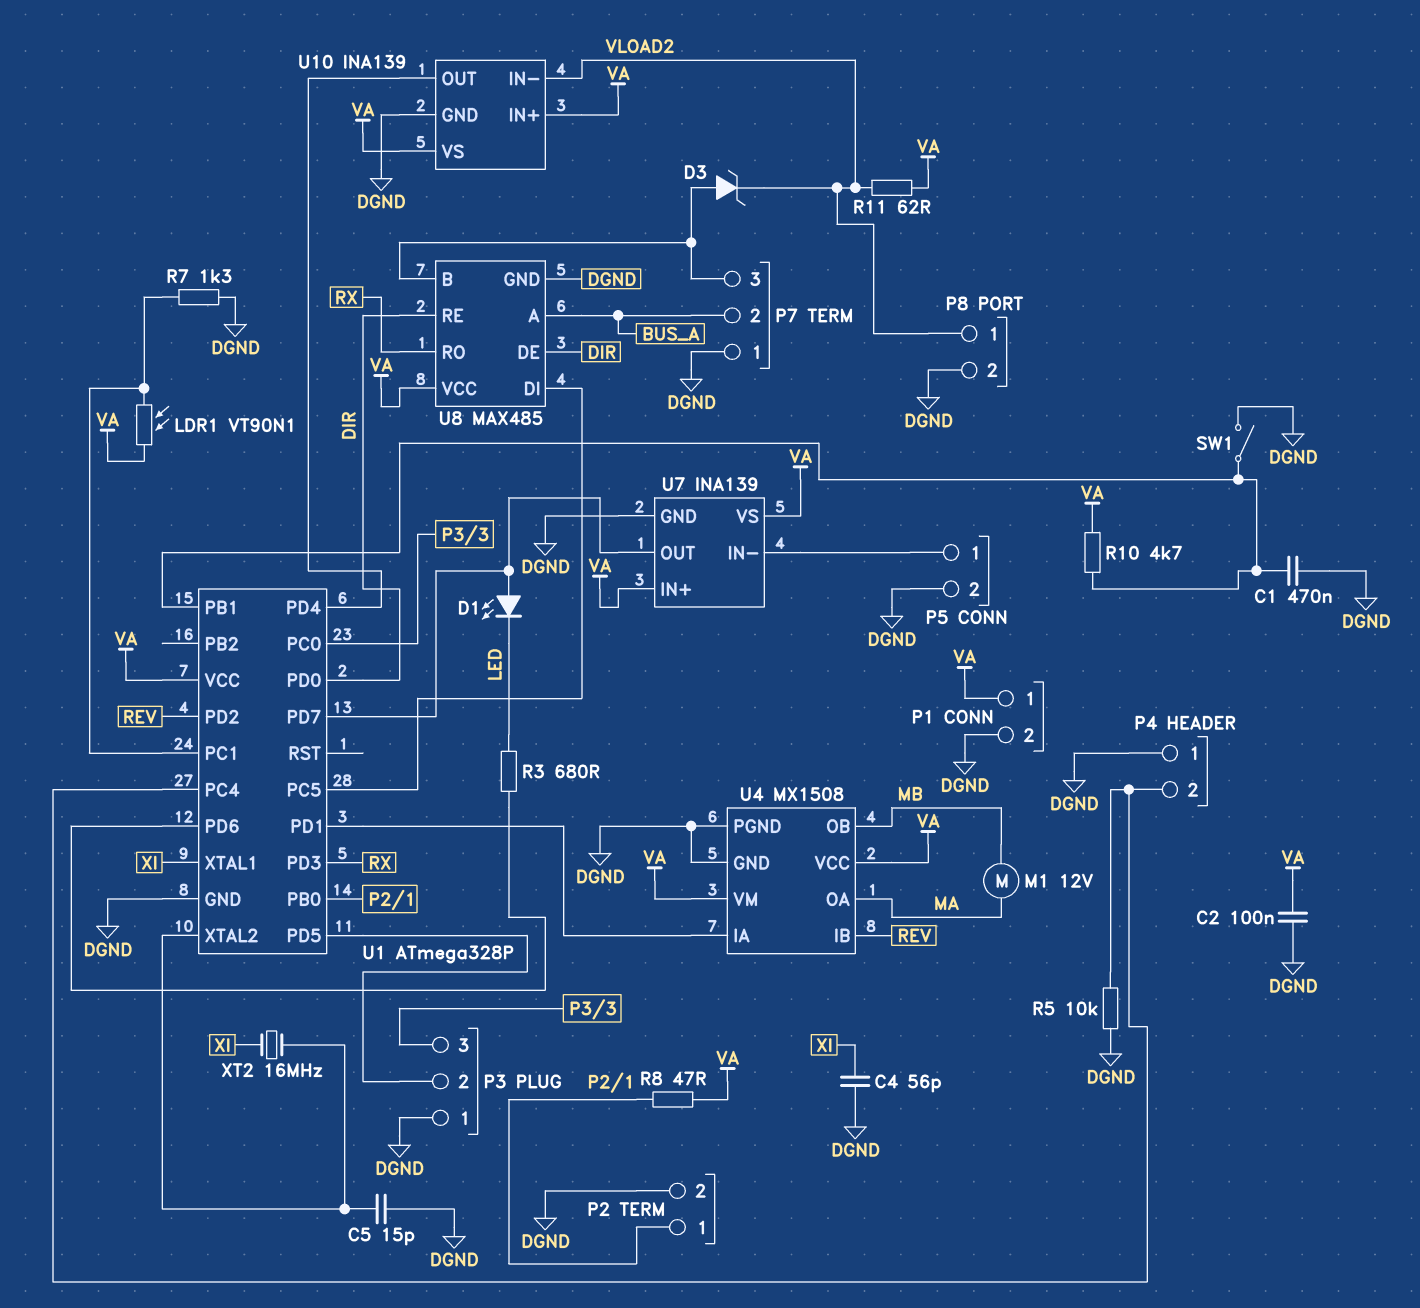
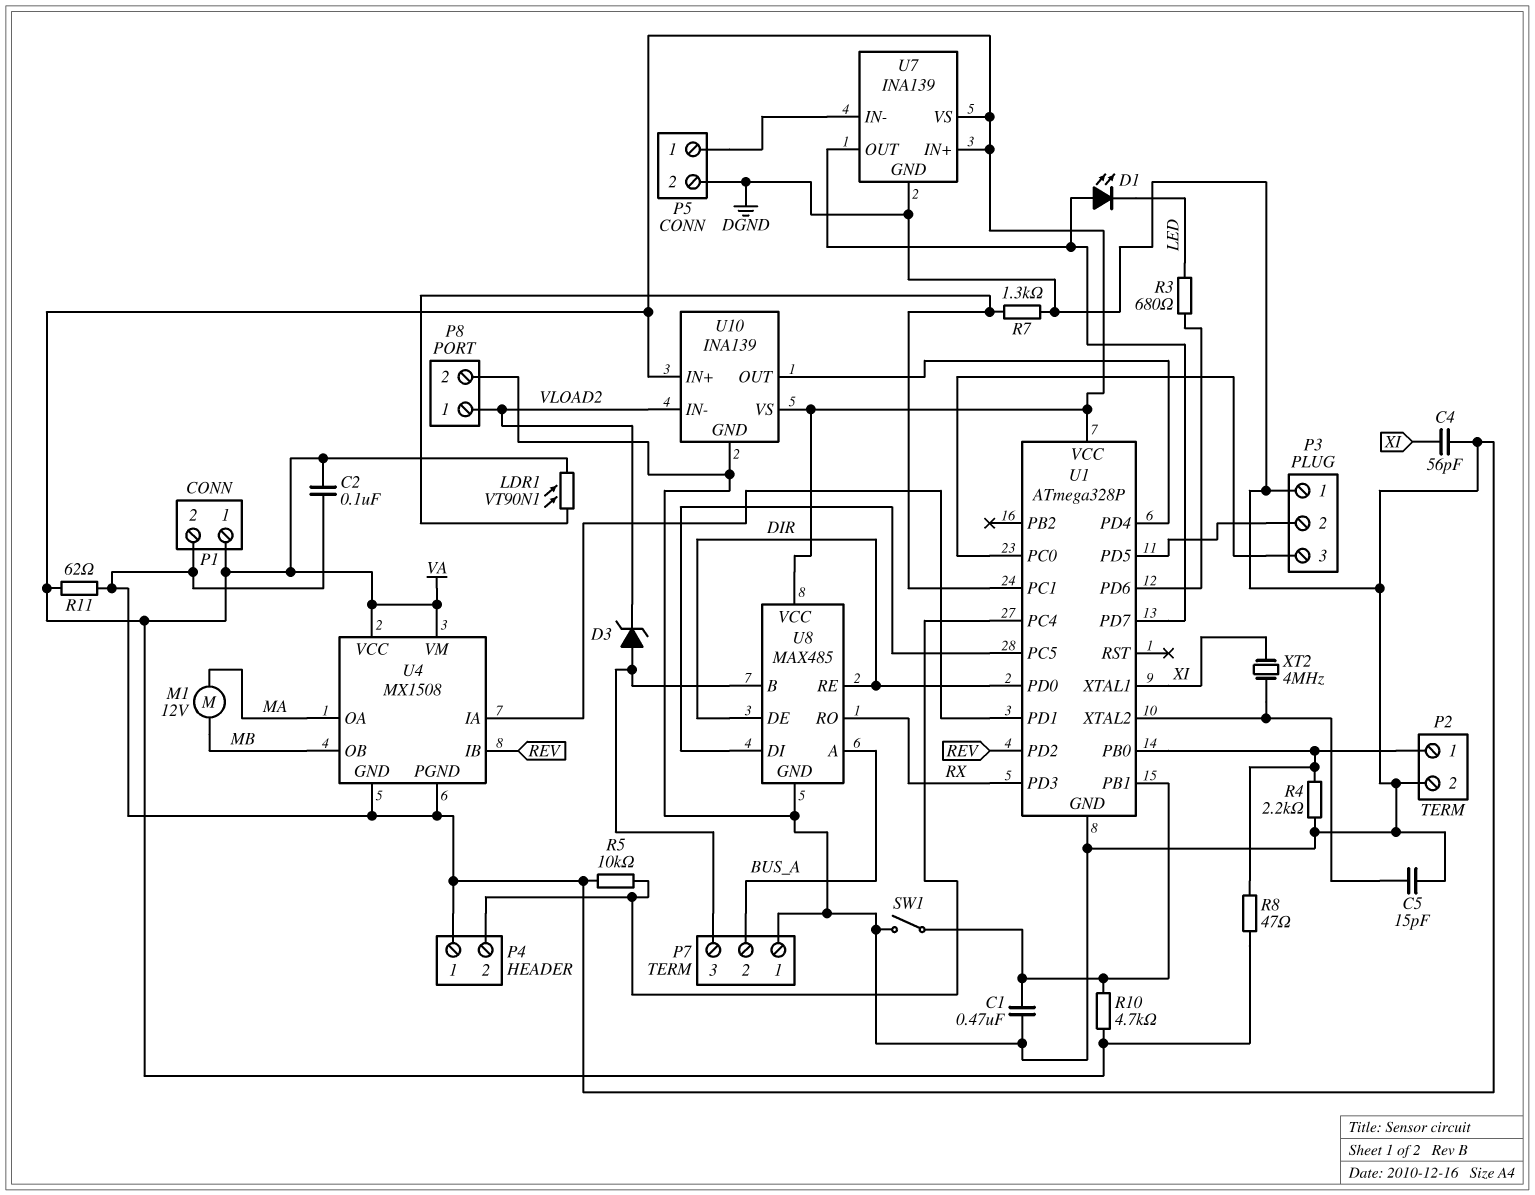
R4: none -> 2.2k (DGND, P2/1)
R11: 62 (VA, VLOAD2) -> 62 (DGND, VA)
XT2: 16MHz (U1/XTAL2, XI) -> 4MHz (U1/XTAL2, XI)

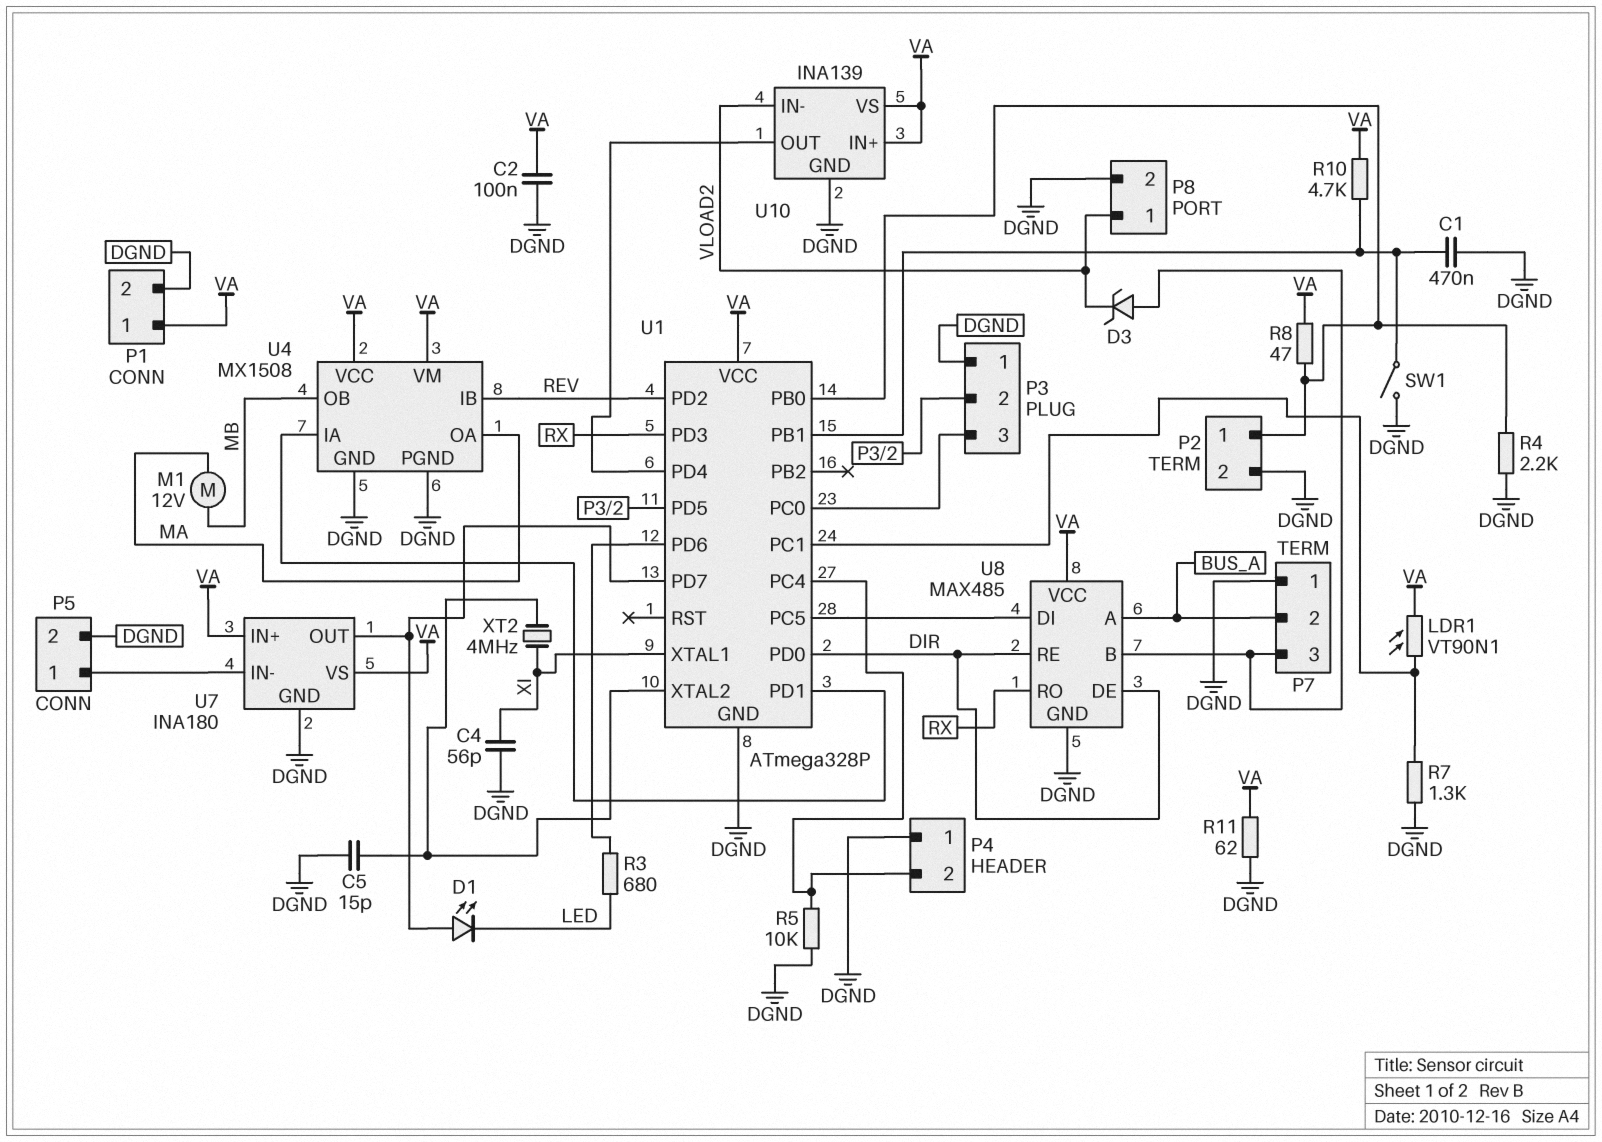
U7: INA139 -> INA180

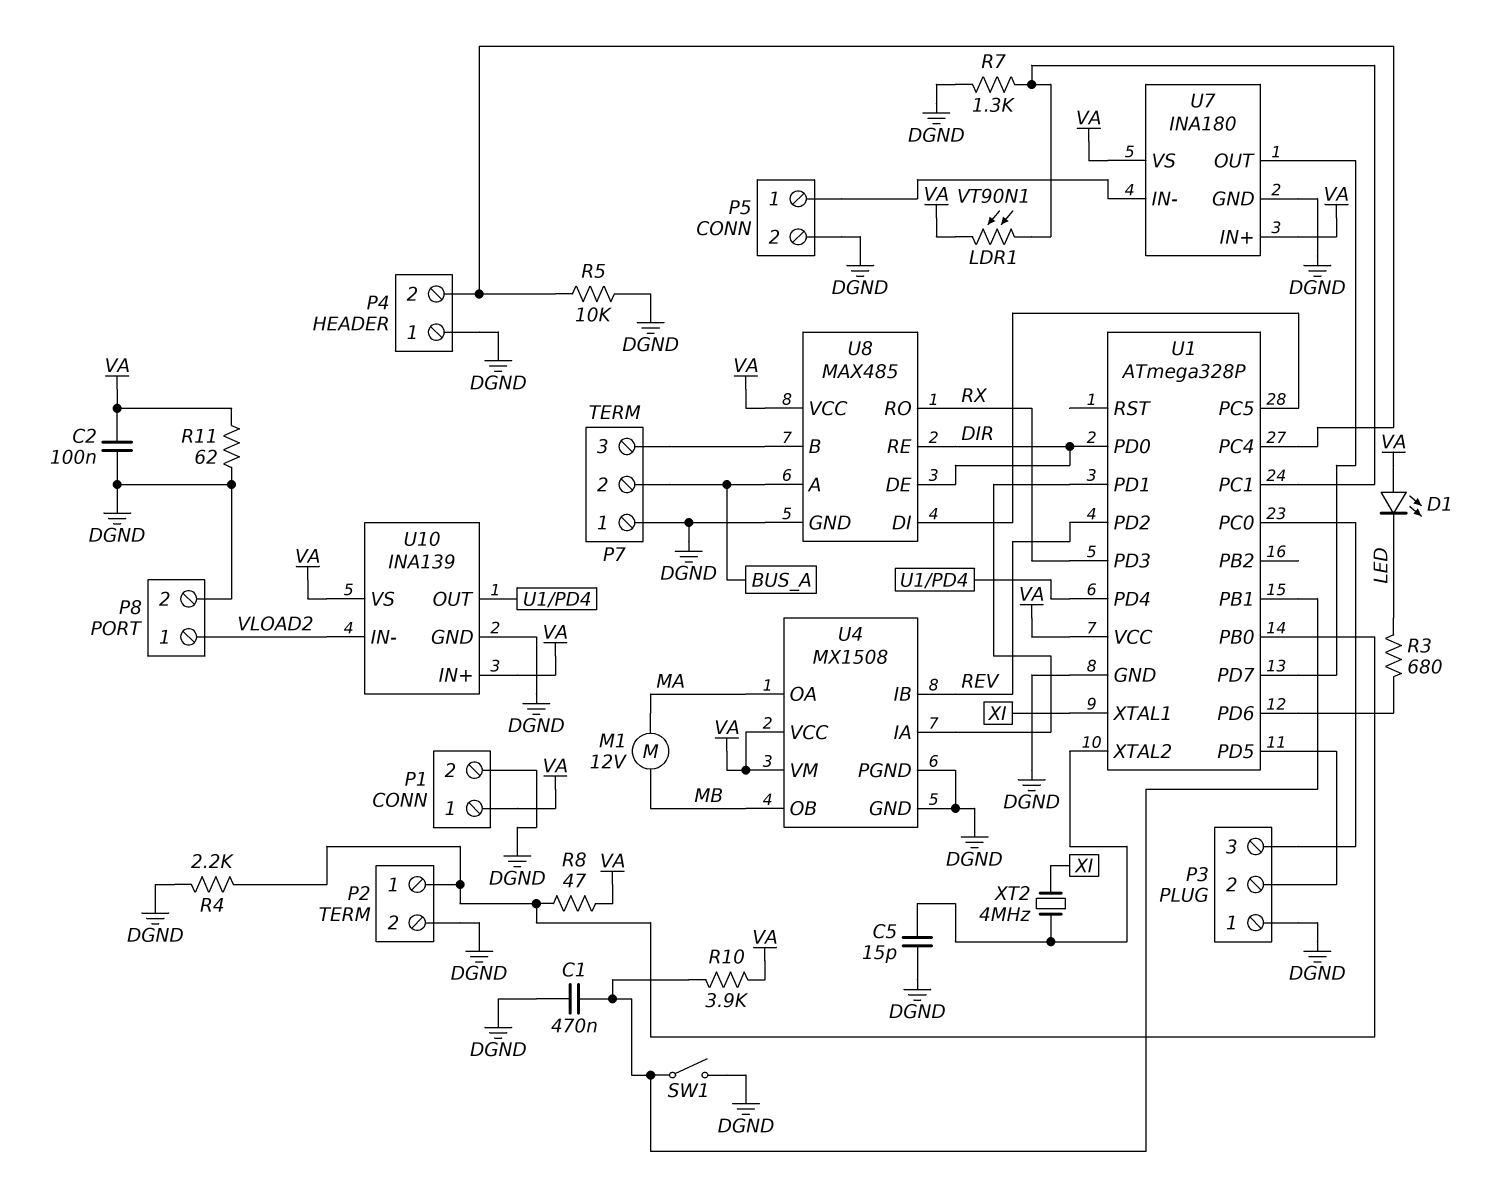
C4: 56pF (DGND, XI) -> none
D1: LED (A U1/PD7, K LED) -> LED (A VA, K LED)
D3: zener (A P7/3, K VLOAD2) -> none
R10: 4.7k (U1/PB1, VA) -> 3.9k (U1/PB1, VA)

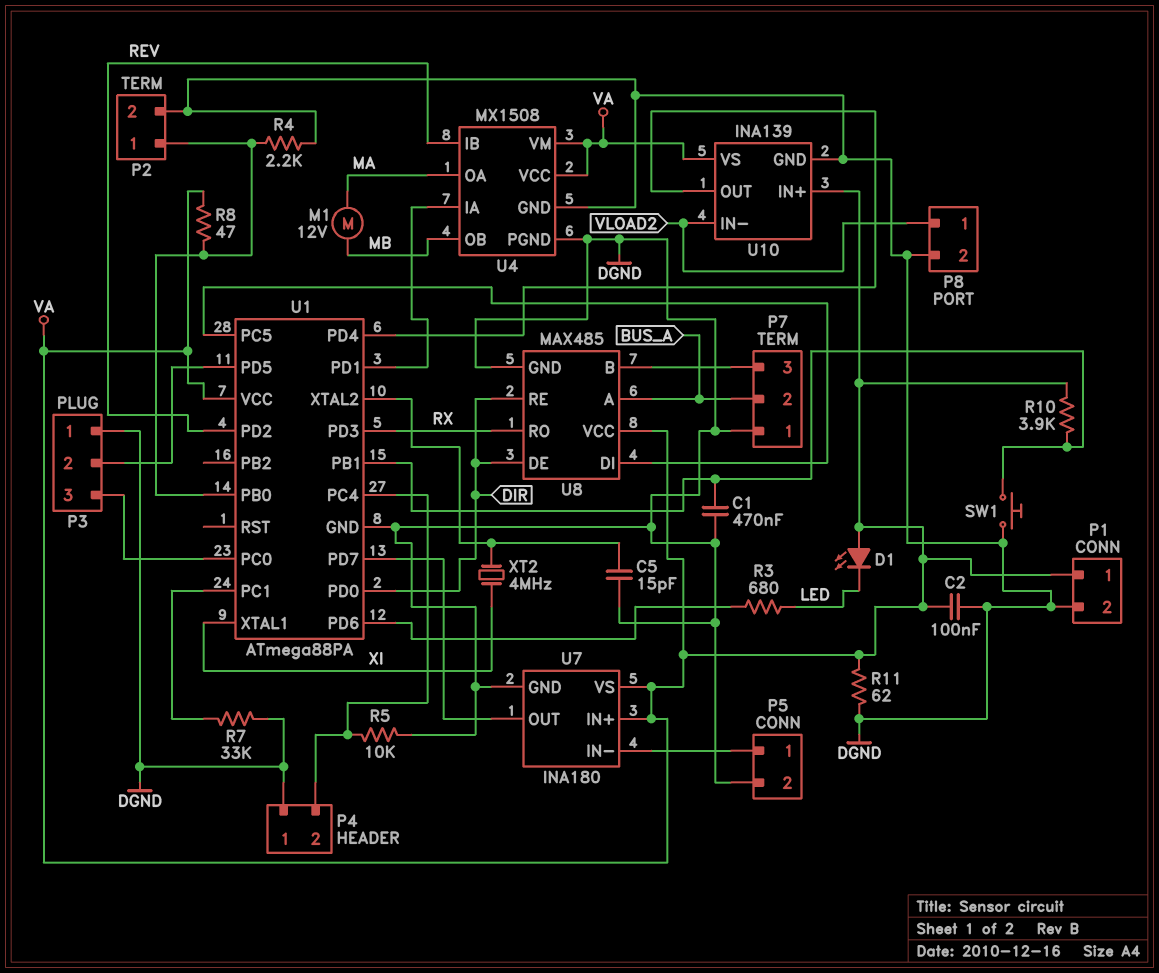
LDR1: VT90N1 (U1/PC1, VA) -> none
R7: 1.3k (DGND, U1/PC1) -> 33k (DGND, U1/PC1)
SW1: switch (DGND, U1/PB1) -> button (DGND, U1/PB1)
U1: ATmega328P -> ATmega88PA

